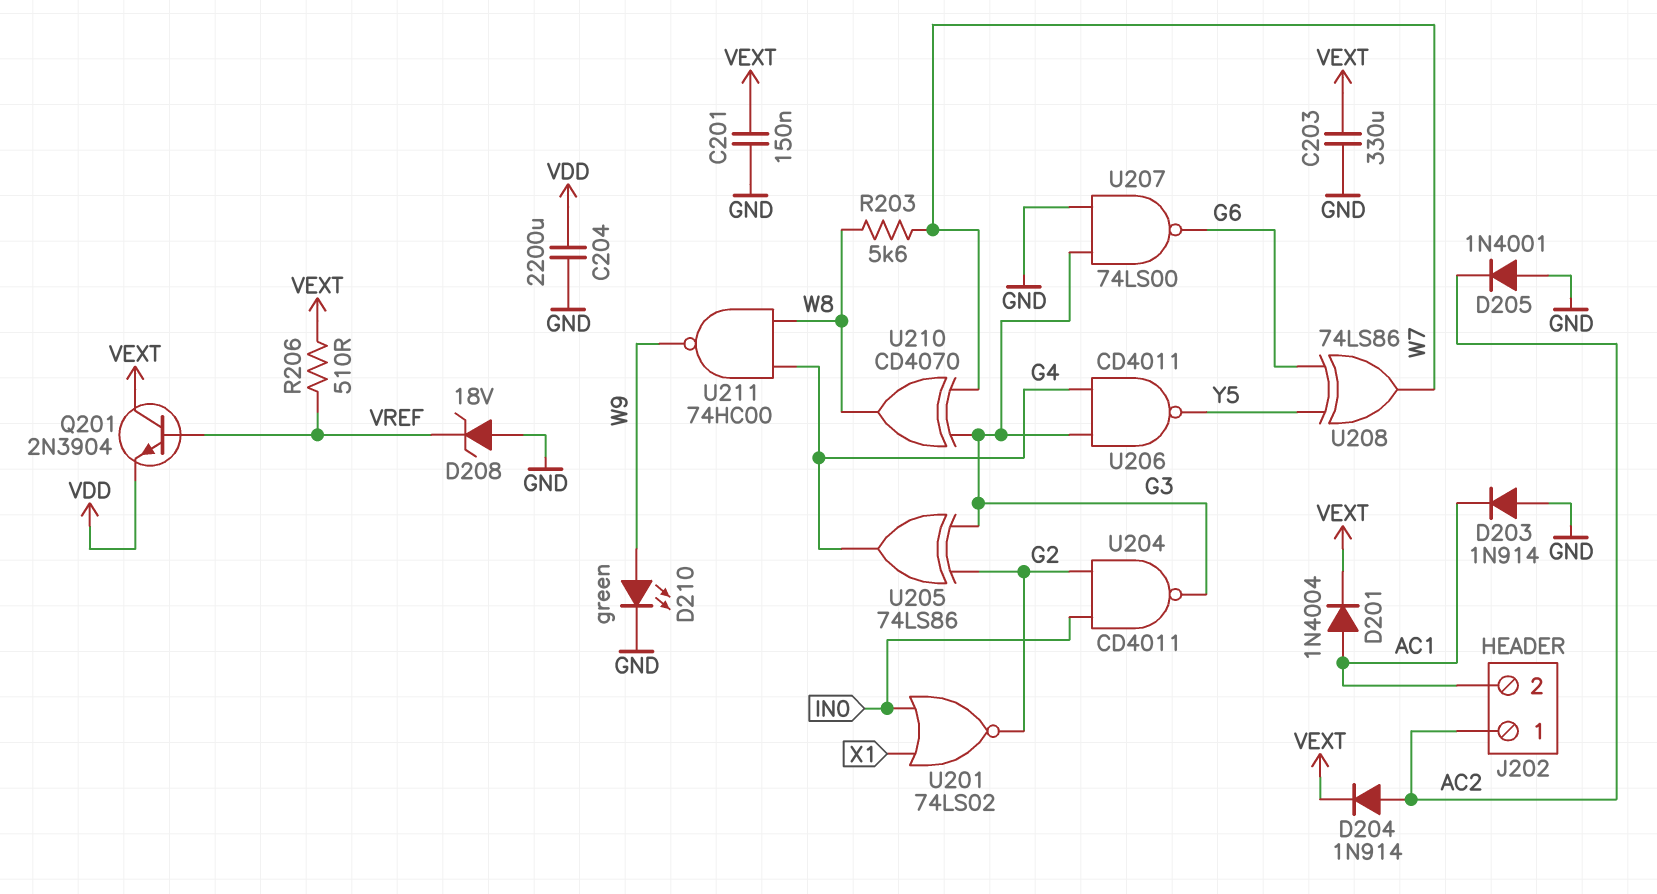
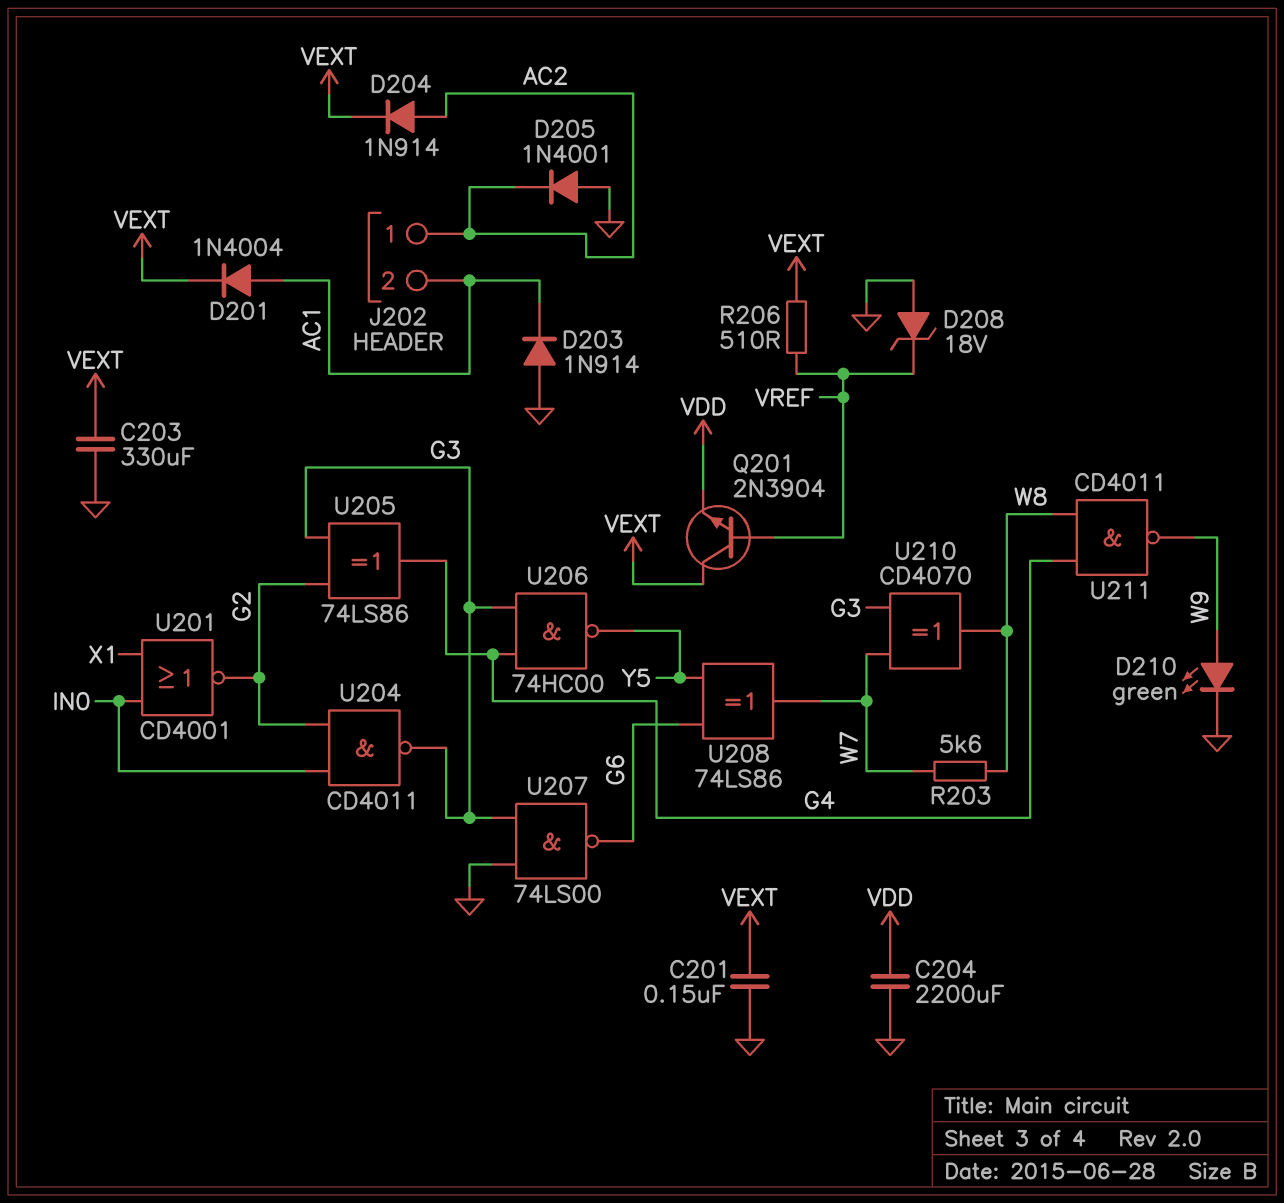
U201: NOR 74LS02 (in IN0, in X1, out G2) -> NOR CD4001 (in IN0, in X1, out G2)
U206: NAND CD4011 (in G3, in G4, out Y5) -> NAND 74HC00 (in G3, in G4, out Y5)
U211: NAND 74HC00 (in G4, in W8, out W9) -> NAND CD4011 (in G4, in W8, out W9)

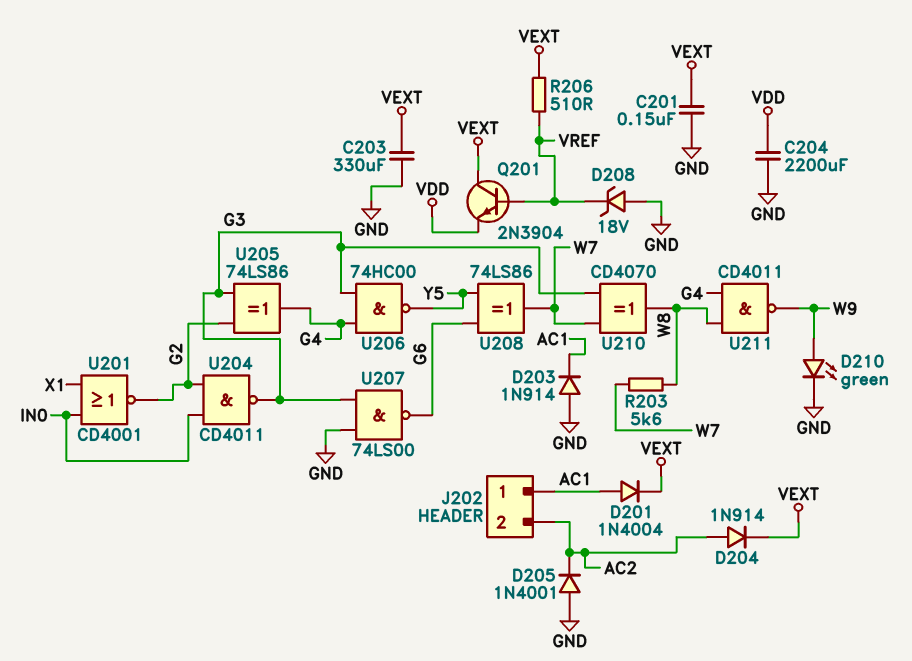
J202 pin 1: AC2 -> AC1
J202 pin 2: AC1 -> AC2

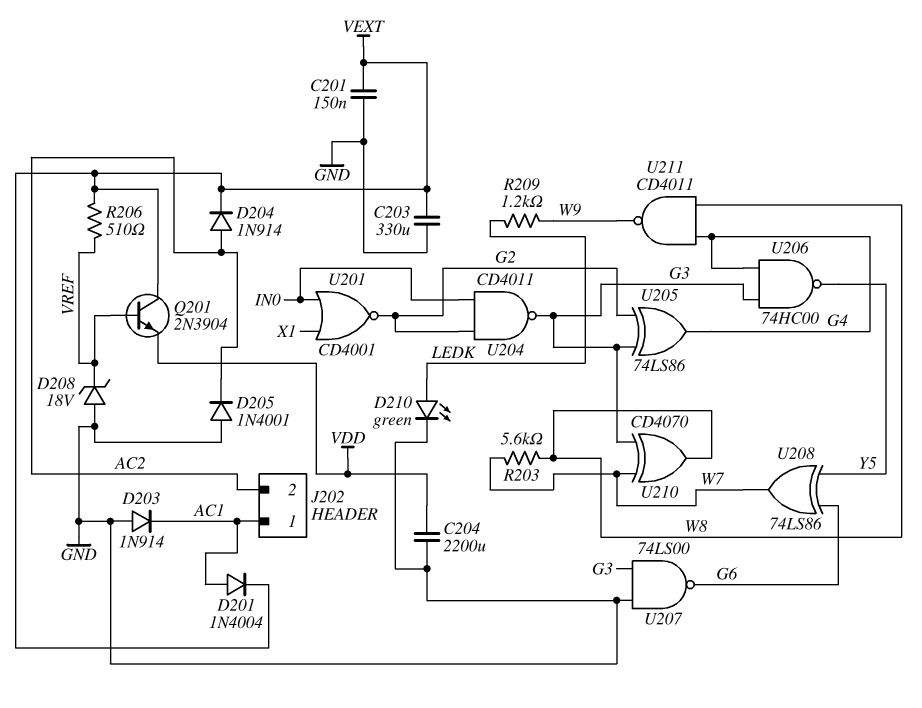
D210: LED green (A W9, K GND) -> LED green (A LEDK, K GND)
R209: none -> 1.2k (LEDK, W9)

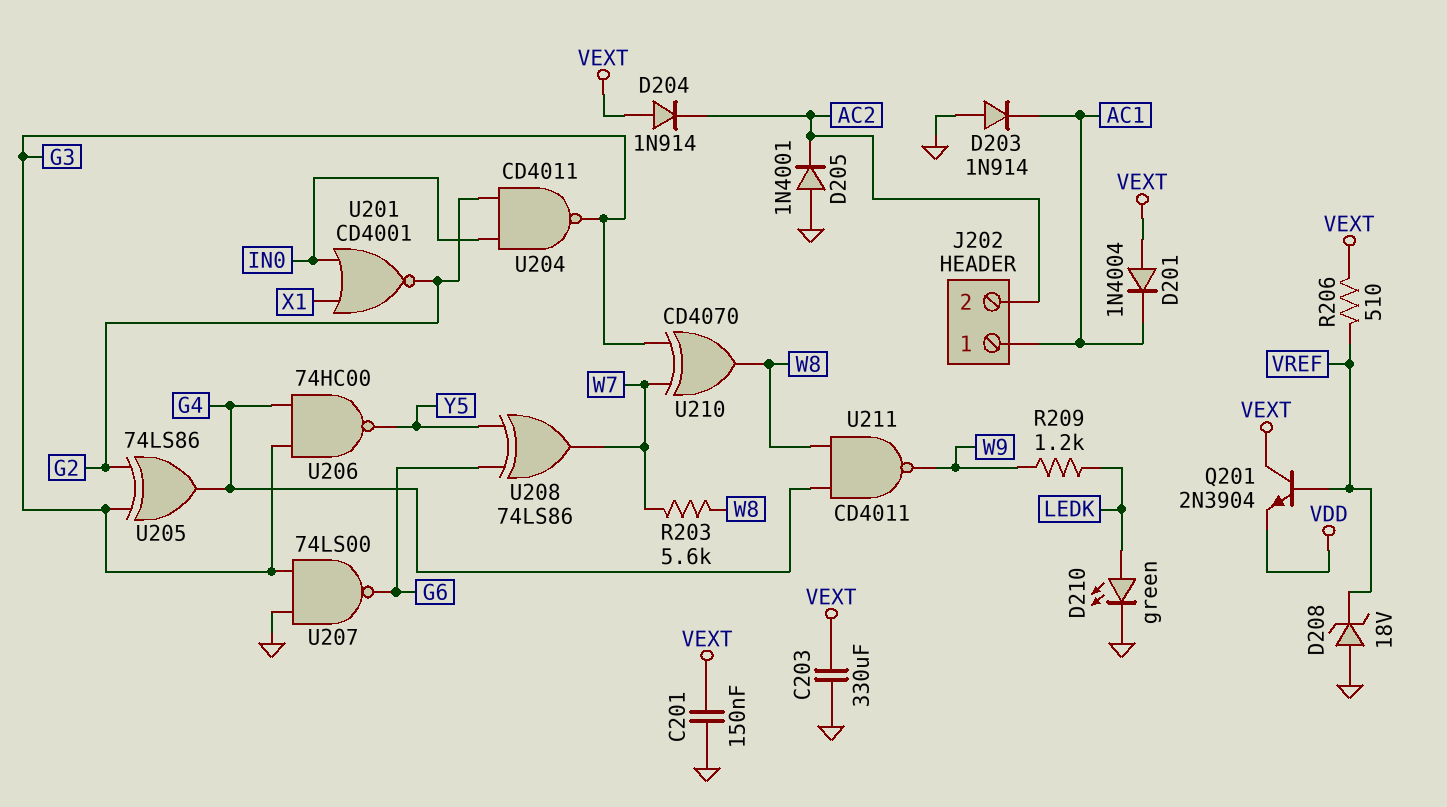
C204: 2200uF (GND, VDD) -> none
D201: diode 1N4004 (A AC1, K VEXT) -> diode 1N4004 (A VEXT, K AC1)
D204: diode 1N914 (A AC2, K VEXT) -> diode 1N914 (A VEXT, K AC2)

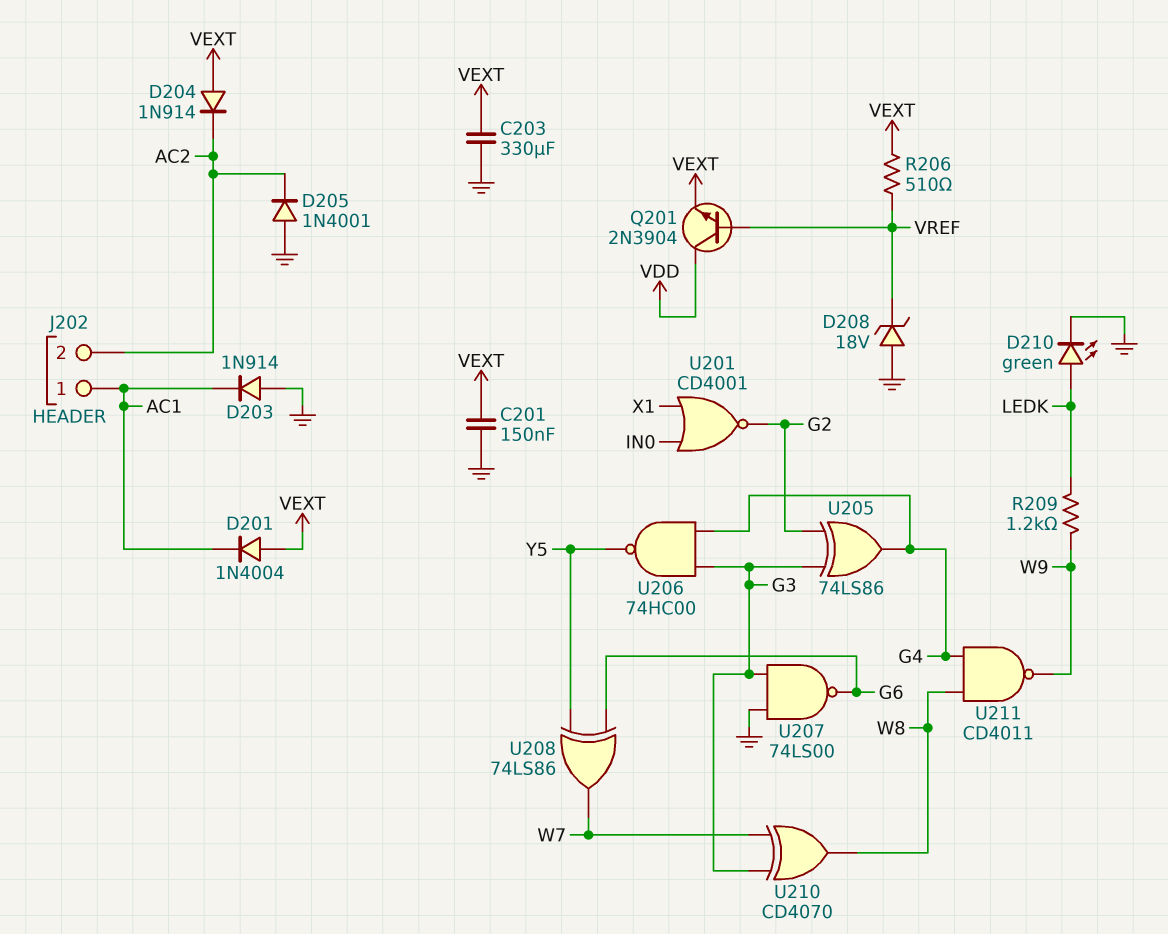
Q201: NPN 2N3904 (B VREF, C VEXT, E VDD) -> NPN 2N3904 (B VREF, C VDD, E VEXT)
R203: 5.6k (W7, W8) -> none
U204: NAND CD4011 (in G2, in IN0, out G3) -> none

